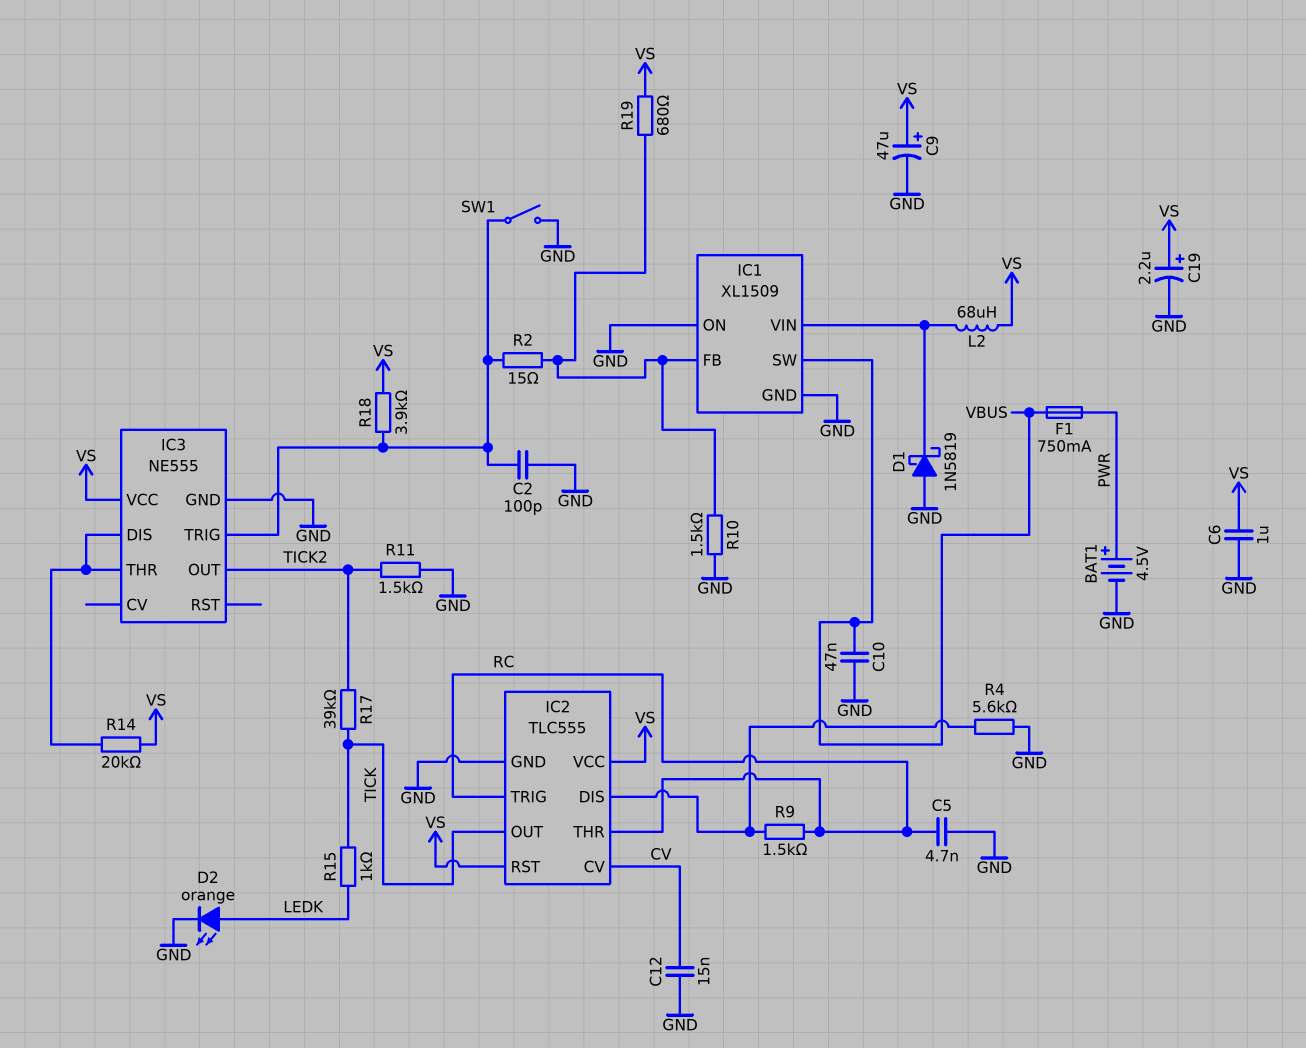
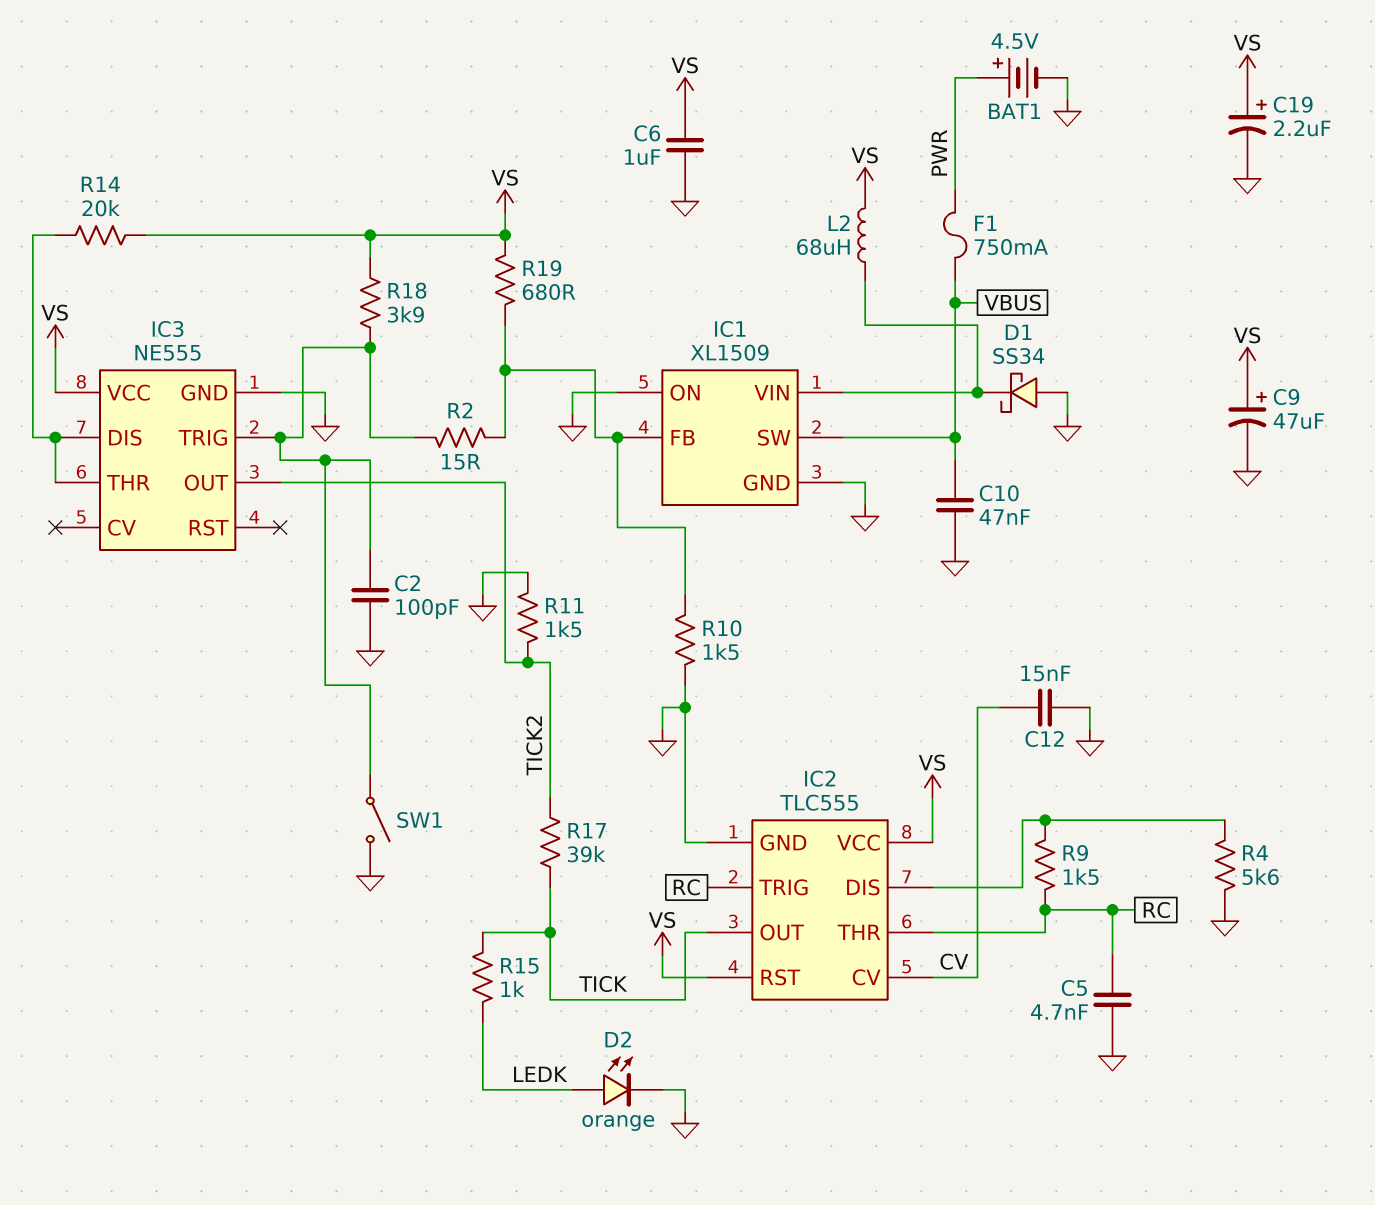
D1: schottky 1N5819 (A GND, K IC1/VIN) -> schottky SS34 (A GND, K IC1/VIN)

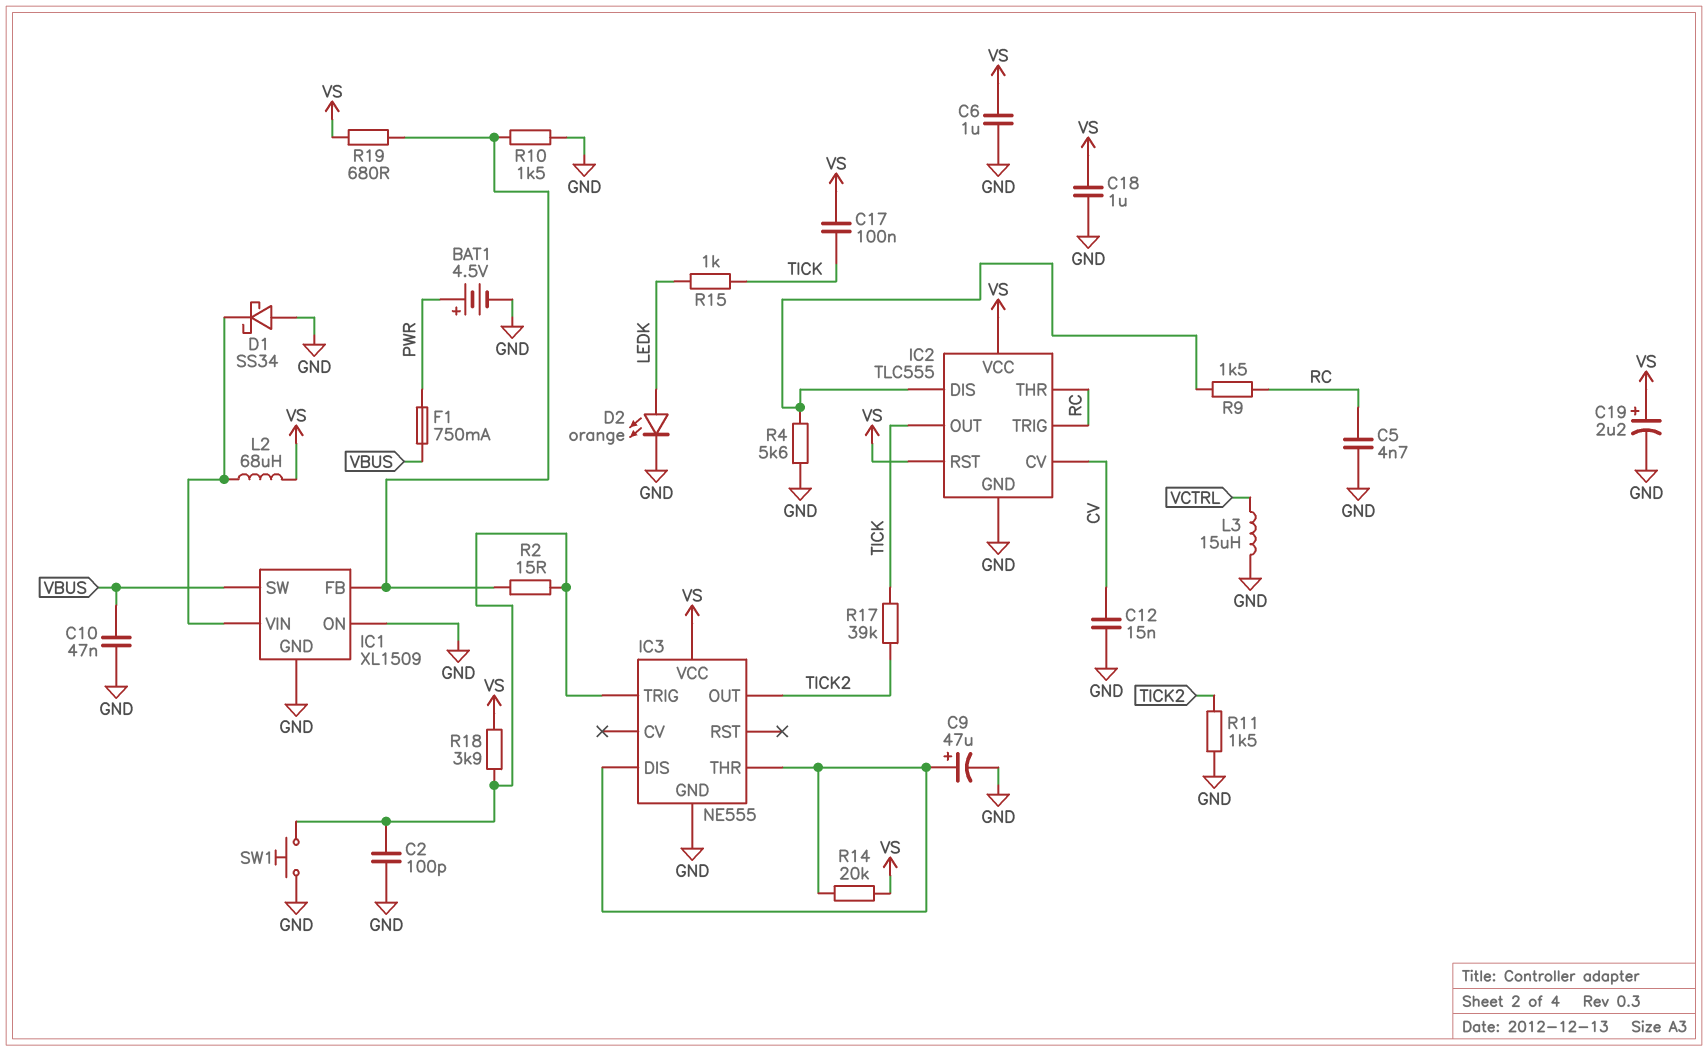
C9: 47uF (plus VS, minus GND) -> 47uF (plus IC3/DIS, minus GND)
C17: none -> 100nF (TICK, VS)
C18: none -> 1uF (GND, VS)
L3: none -> 15uH (GND, VCTRL)
SW1: switch (GND, IC3/TRIG) -> button (GND, IC3/TRIG)

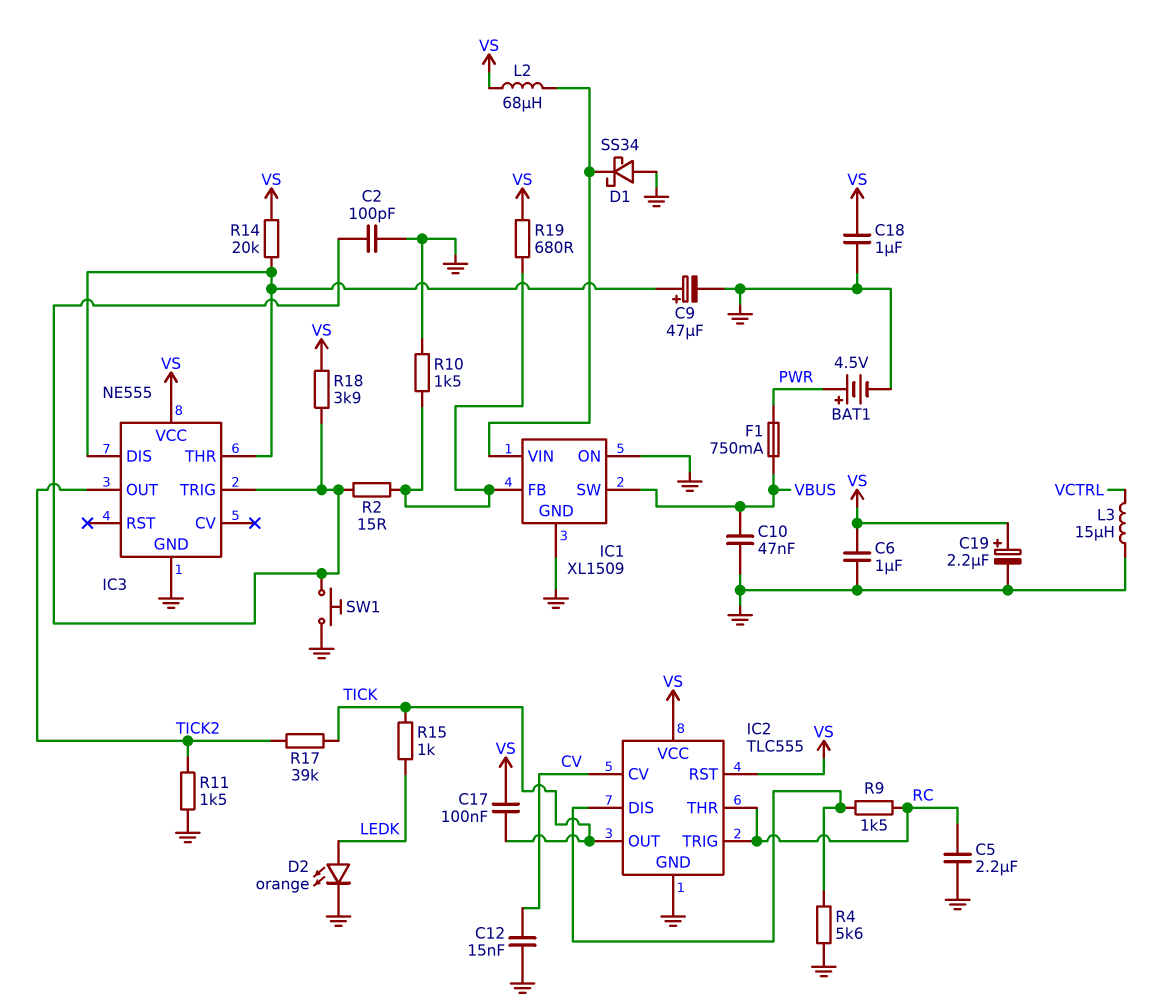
C5: 4.7nF (GND, RC) -> 2.2uF (GND, RC)

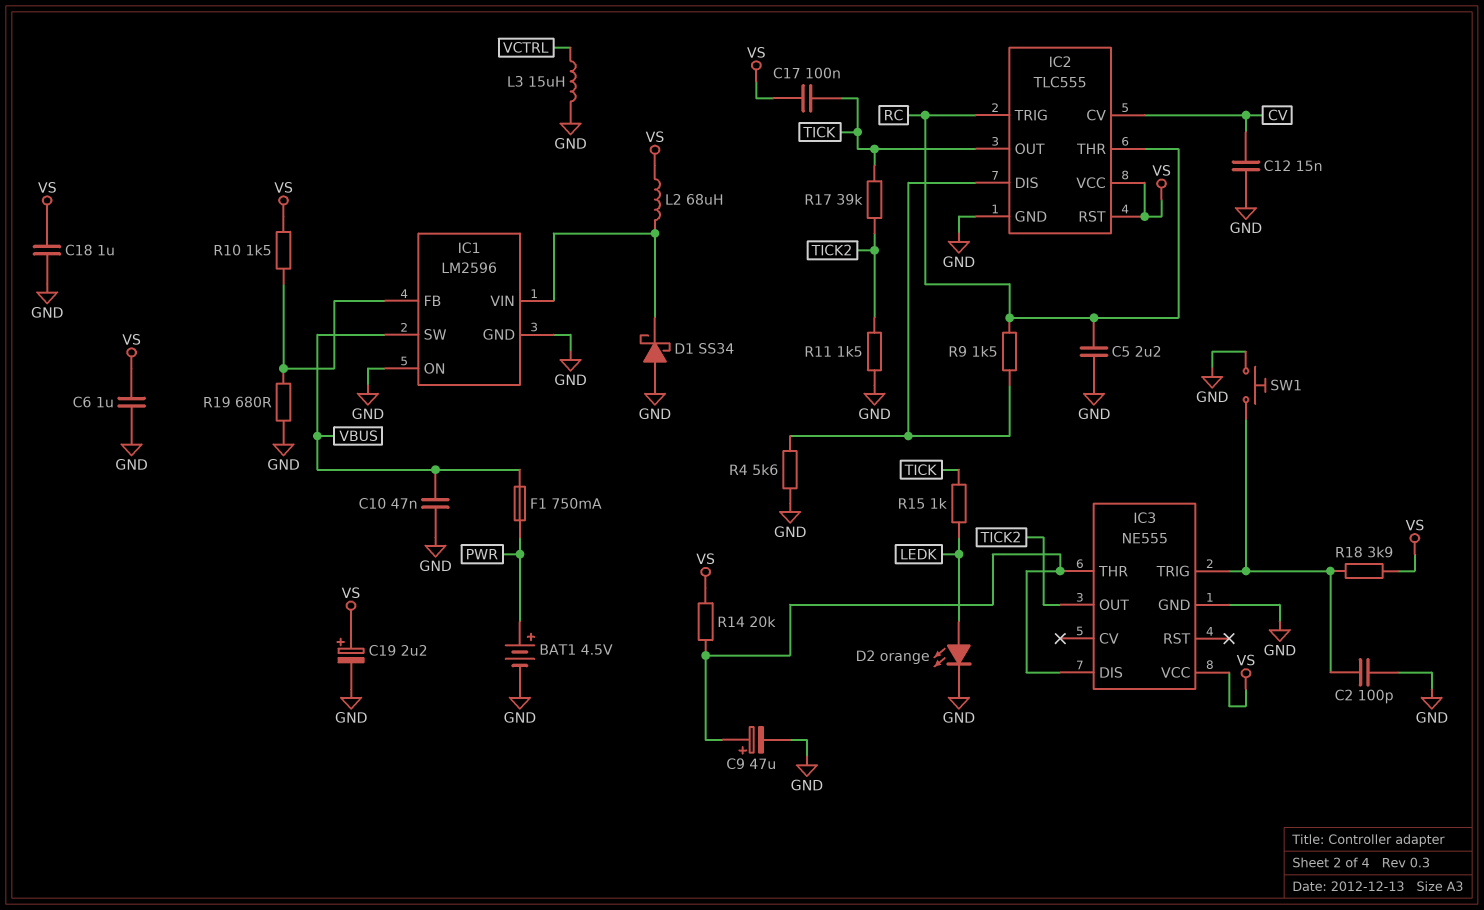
IC1: XL1509 -> LM2596
R2: 15 (IC1/FB, IC3/TRIG) -> none
R10: 1.5k (GND, IC1/FB) -> 1.5k (IC1/FB, VS)
R19: 680 (IC1/FB, VS) -> 680 (GND, IC1/FB)

